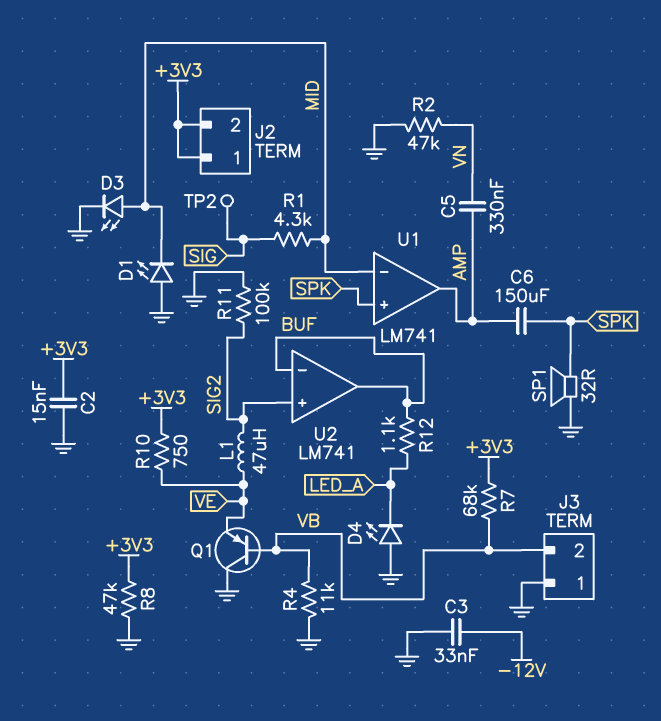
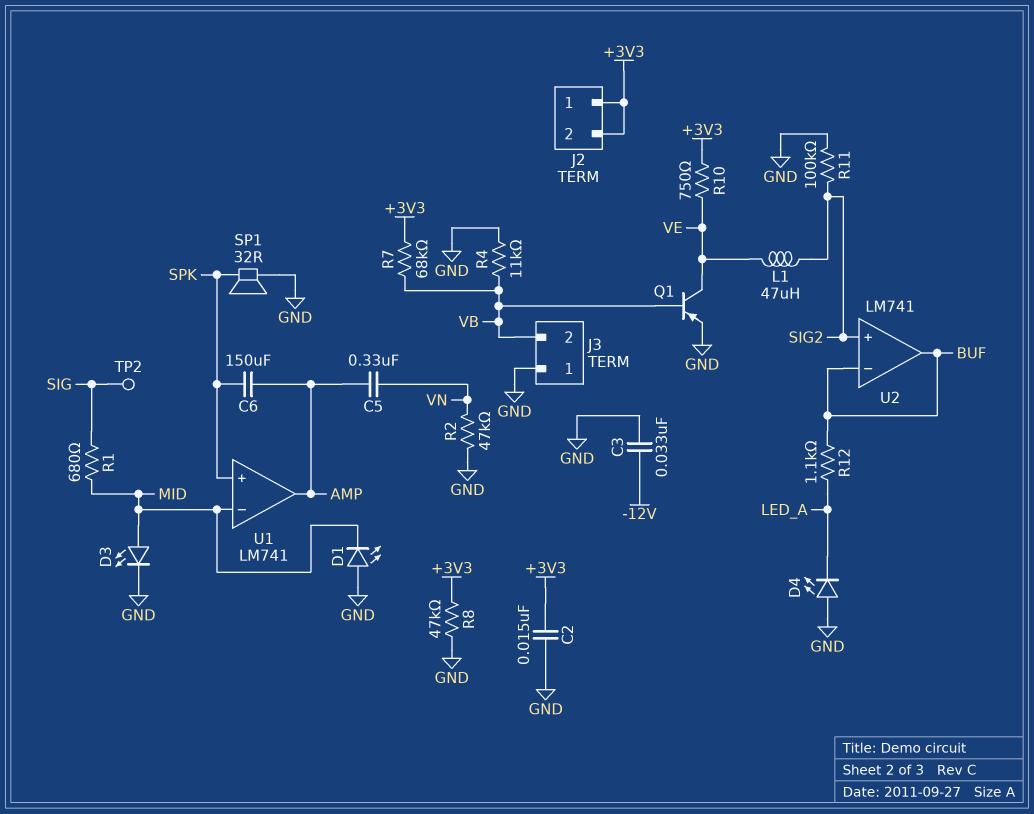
Q1: PNP (B VB, C GND, E VE) -> PNP (B VB, C VE, E GND)
R1: 4.3k (MID, SIG) -> 680 (MID, SIG)

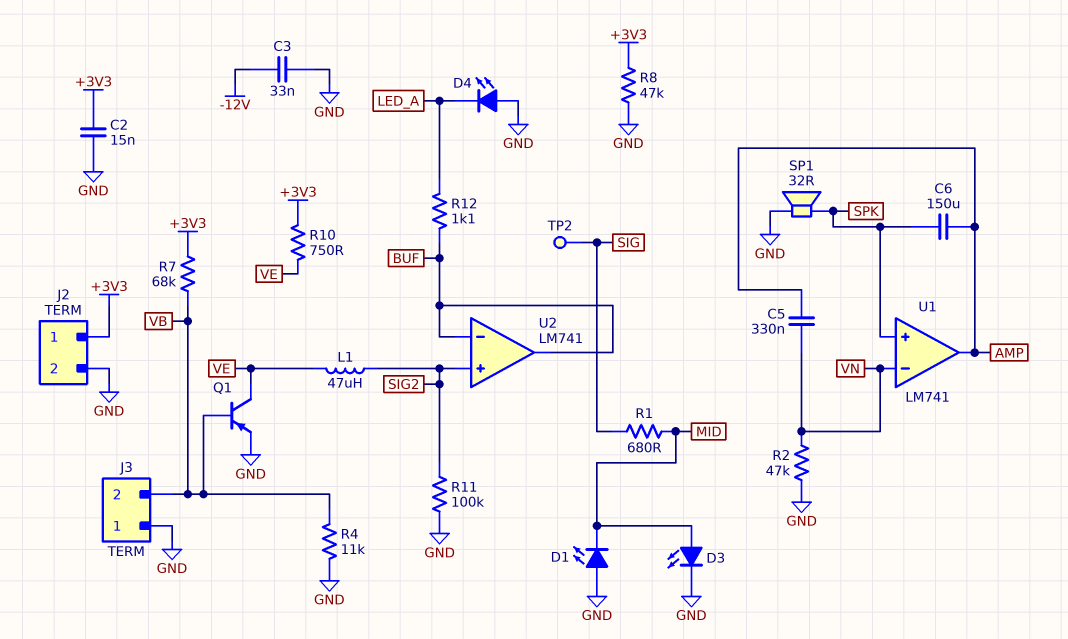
J2 pin 2: +3V3 -> GND
U1 pin in-: MID -> VN

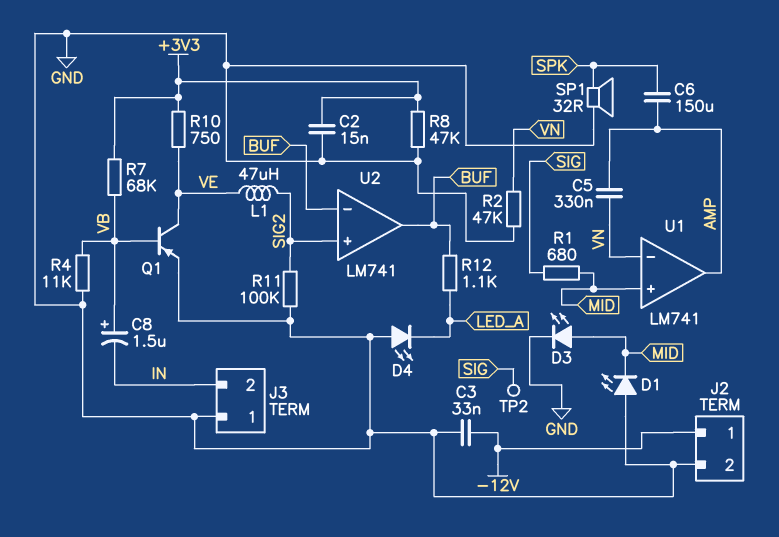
C8: none -> 1.5uF (plus VB, minus IN)
J2 pin 1: +3V3 -> -12V
J3 pin 2: VB -> IN
U1 pin in+: SPK -> MID

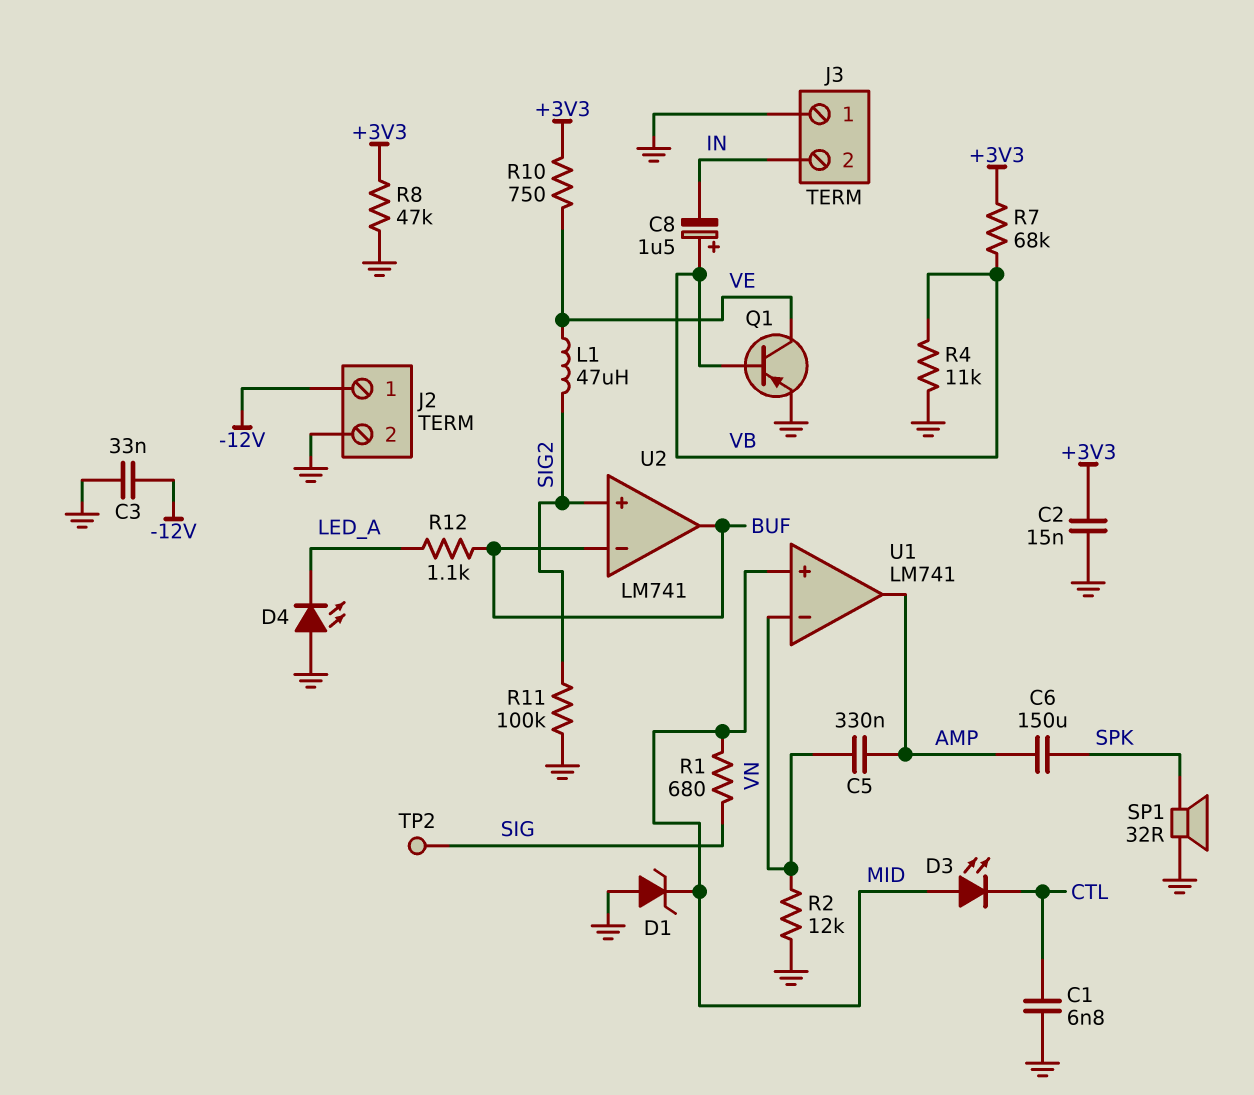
C1: none -> 6.8nF (CTL, GND)
D1: LED (A GND, K MID) -> zener (A GND, K MID)
D3: LED (A MID, K GND) -> LED (A MID, K CTL)
R2: 47k (GND, VN) -> 12k (GND, VN)

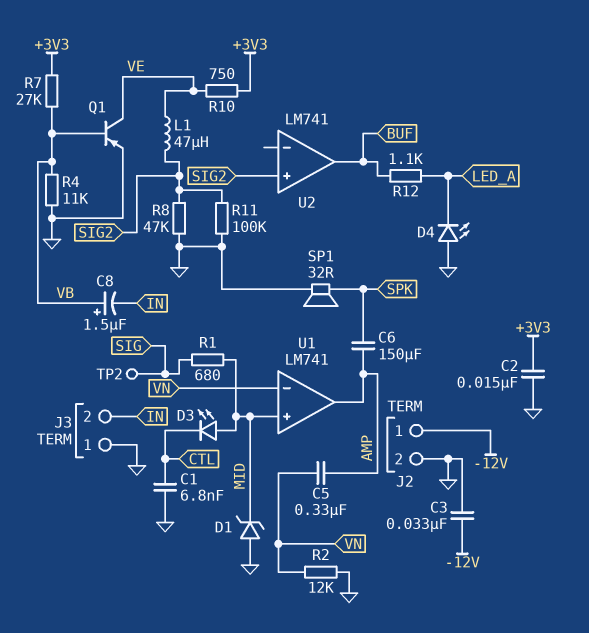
R7: 68k (+3V3, VB) -> 27k (+3V3, VB)
R8: 47k (+3V3, GND) -> 47k (GND, SIG2)
U2 pin in-: BUF -> none

